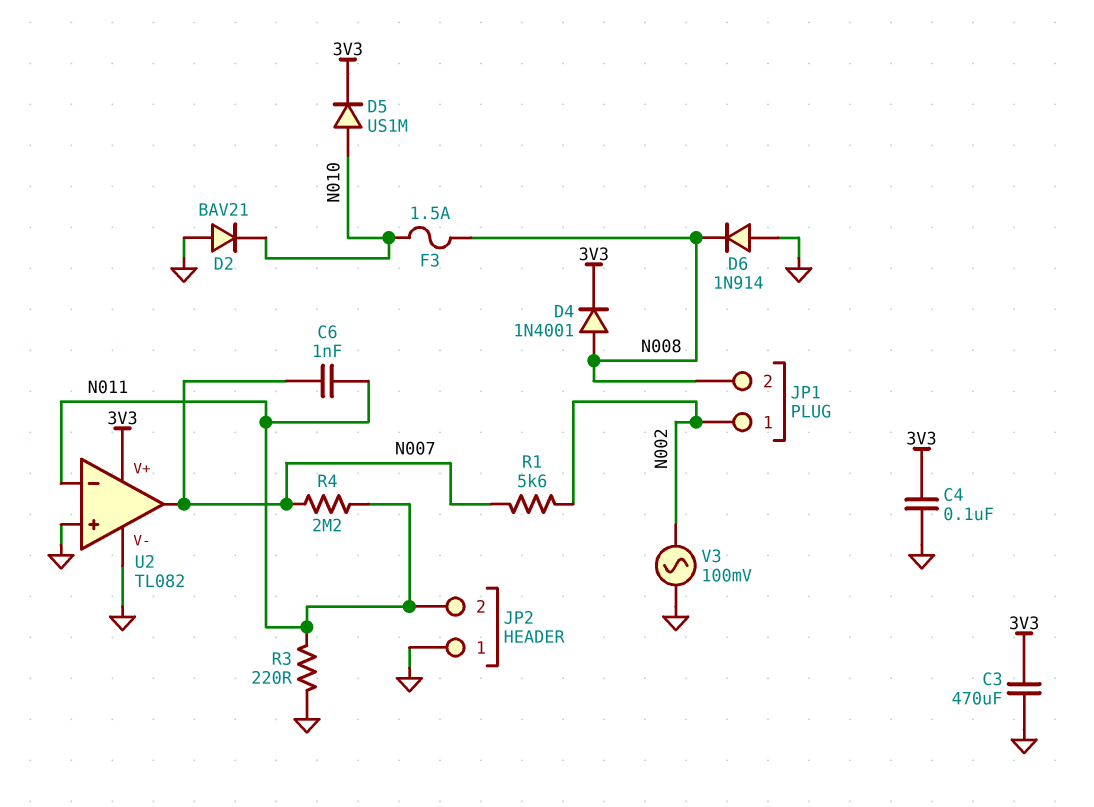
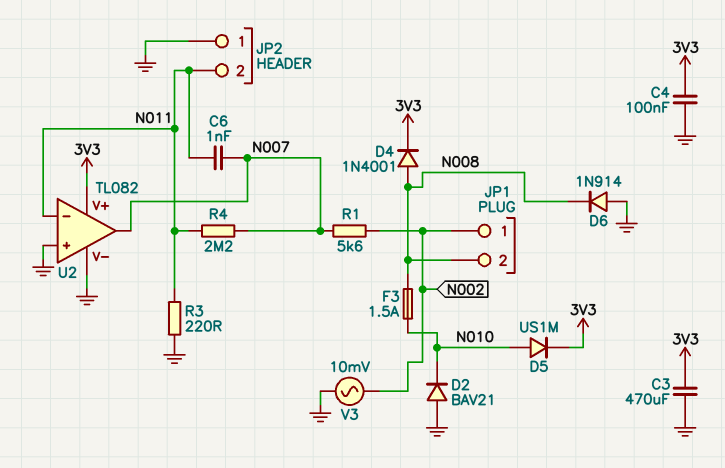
V3: AC 100mV (GND, N002) -> AC 10mV (GND, N002)

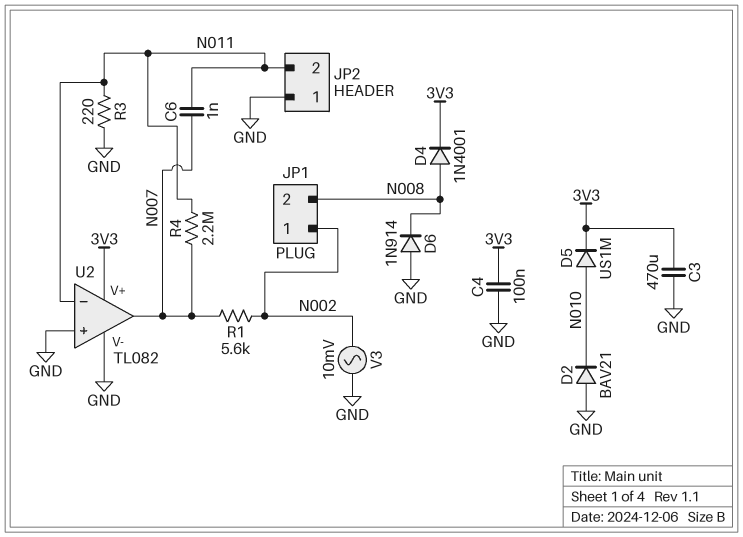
F3: 1.5A (N008, N010) -> none

